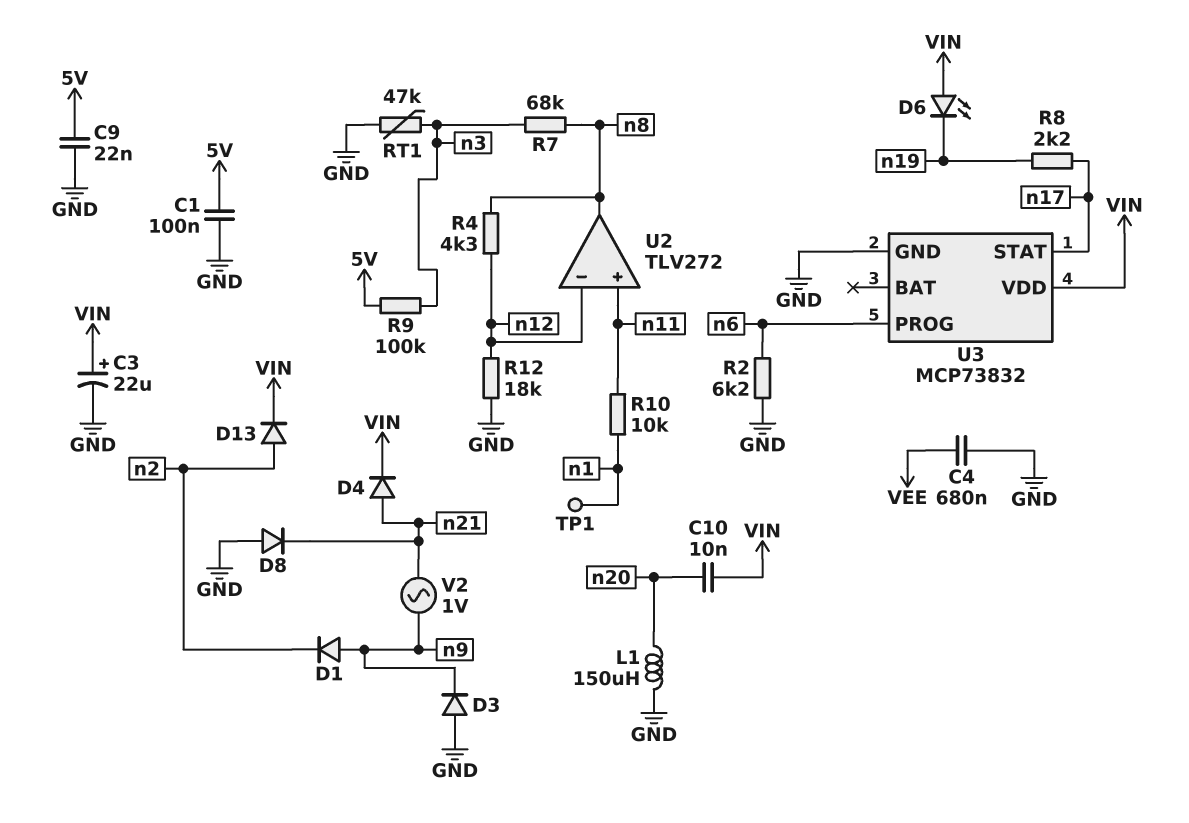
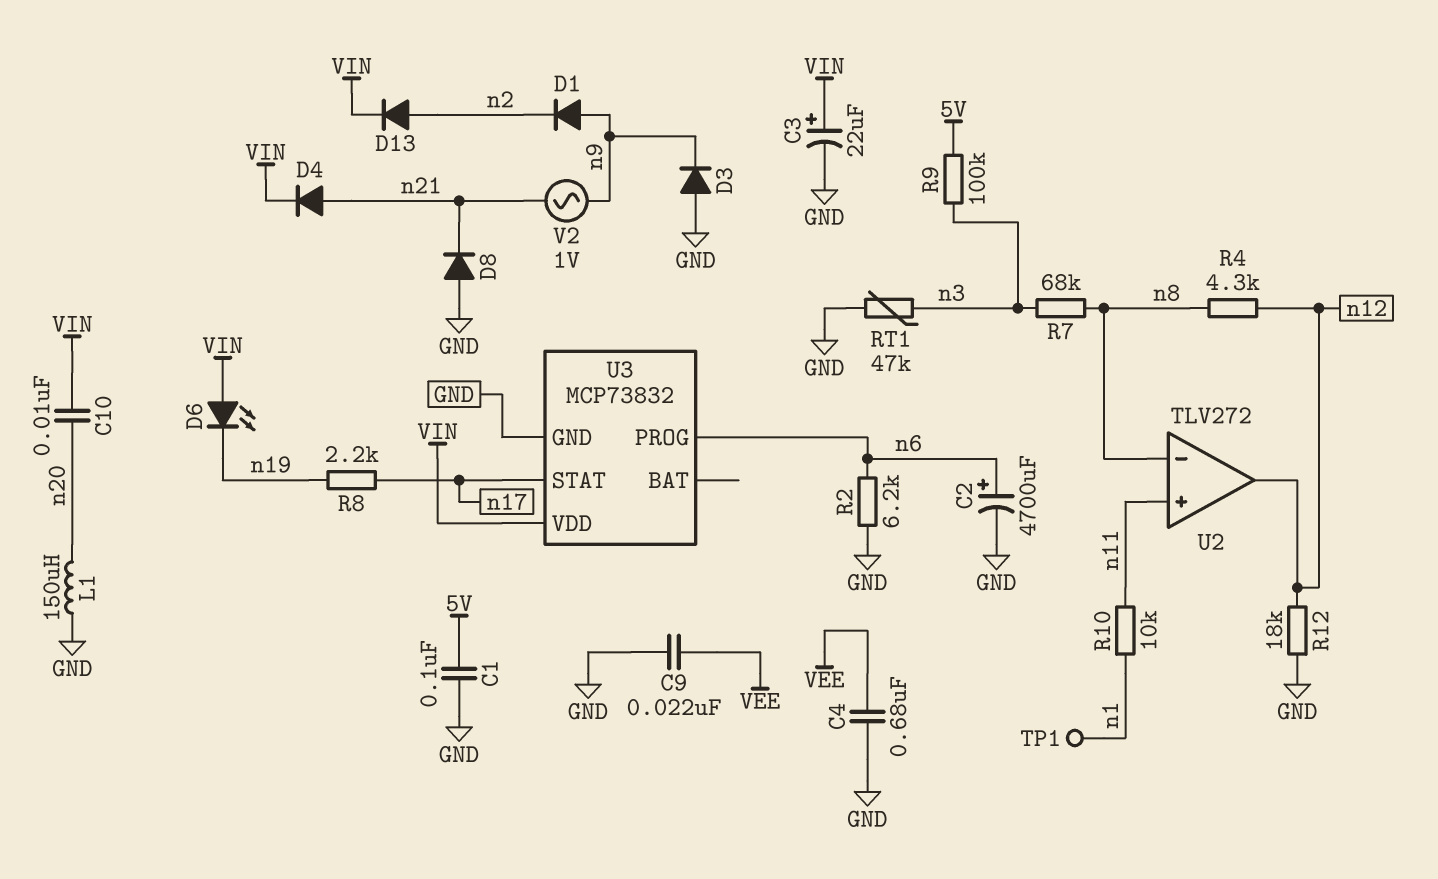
C2: none -> 4700uF (plus n6, minus GND)
C9: 22nF (5V, GND) -> 22nF (GND, VEE)
U2 pin in-: n12 -> n8
U2 pin out: n8 -> n12

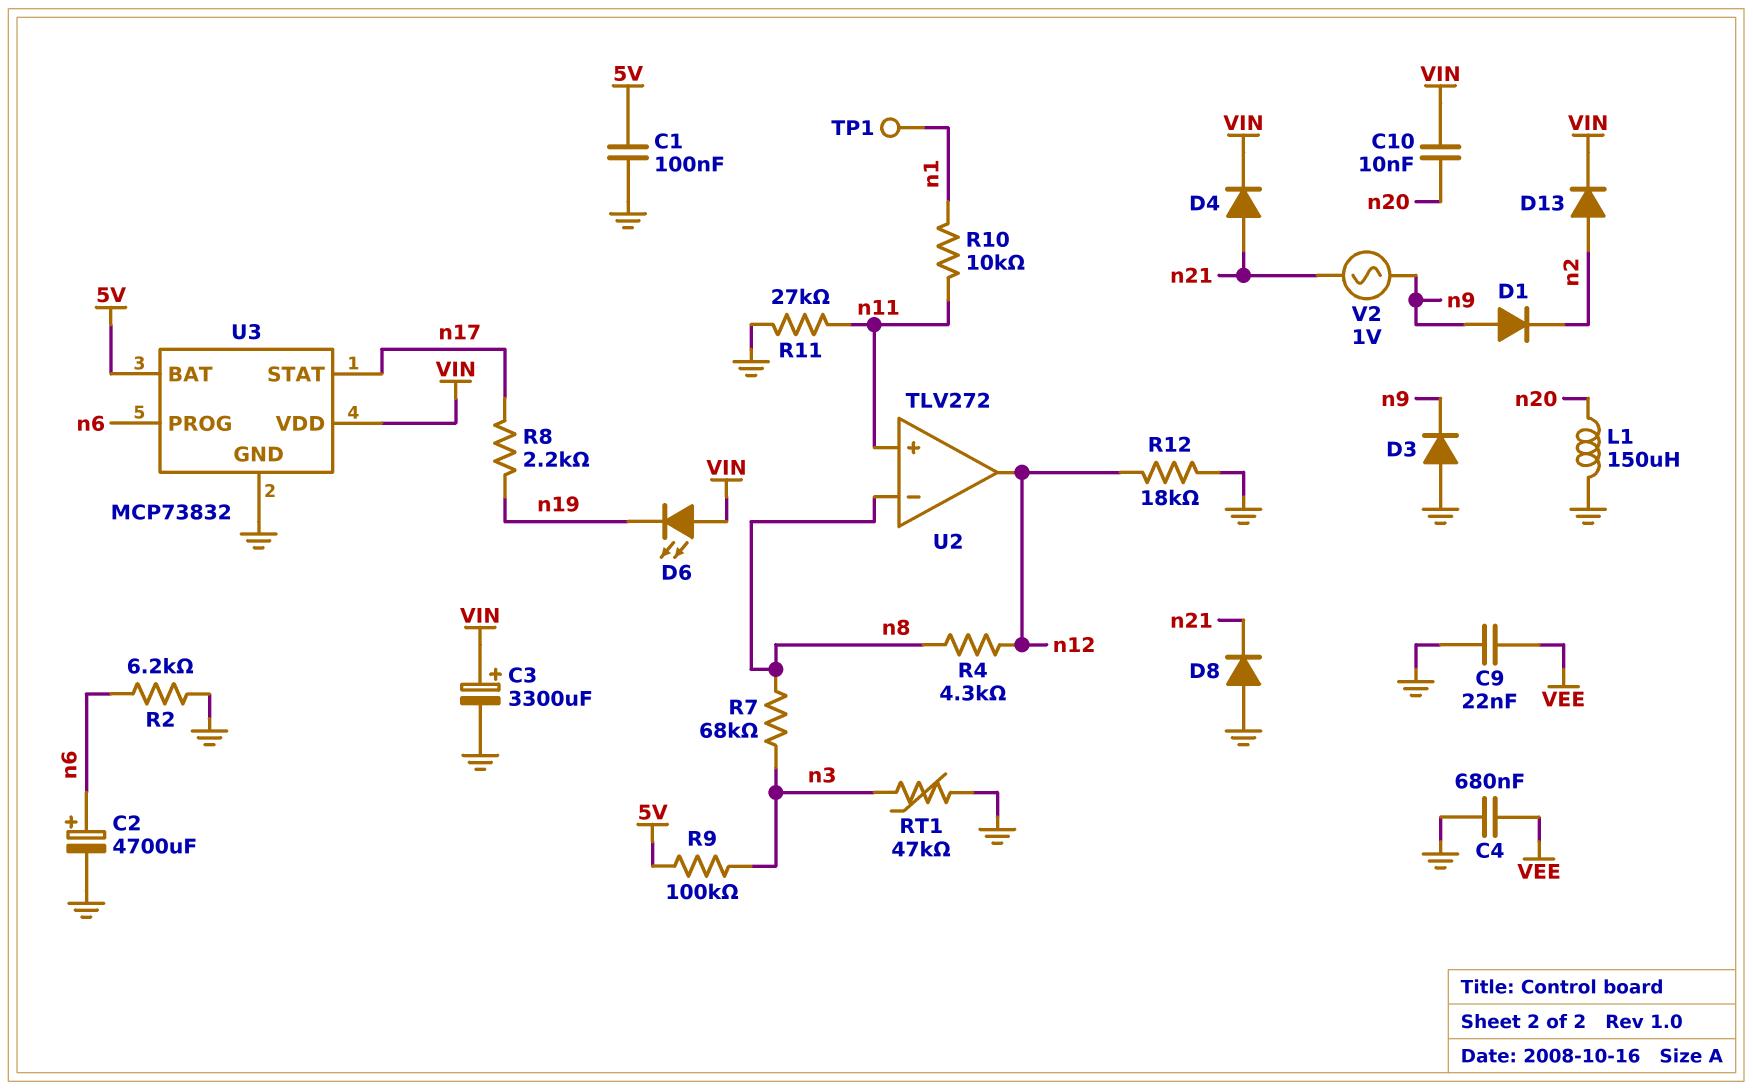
C3: 22uF (plus VIN, minus GND) -> 3300uF (plus VIN, minus GND)
R11: none -> 27k (GND, n11)
U3 pin BAT: none -> 5V

